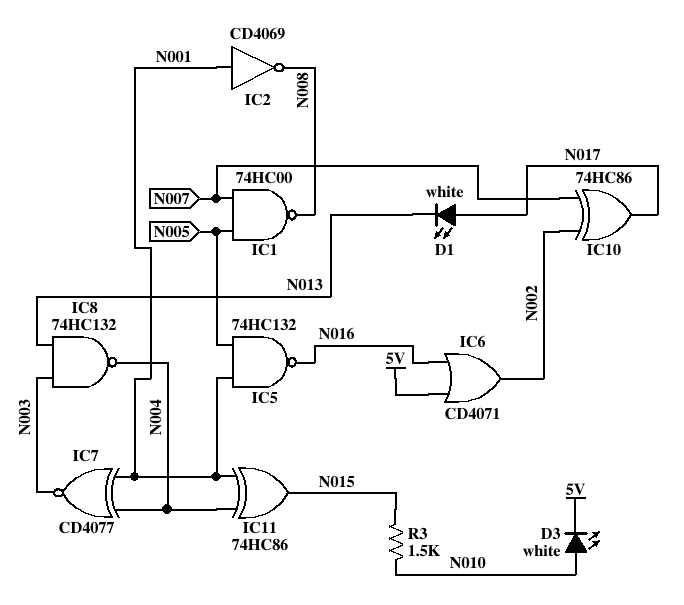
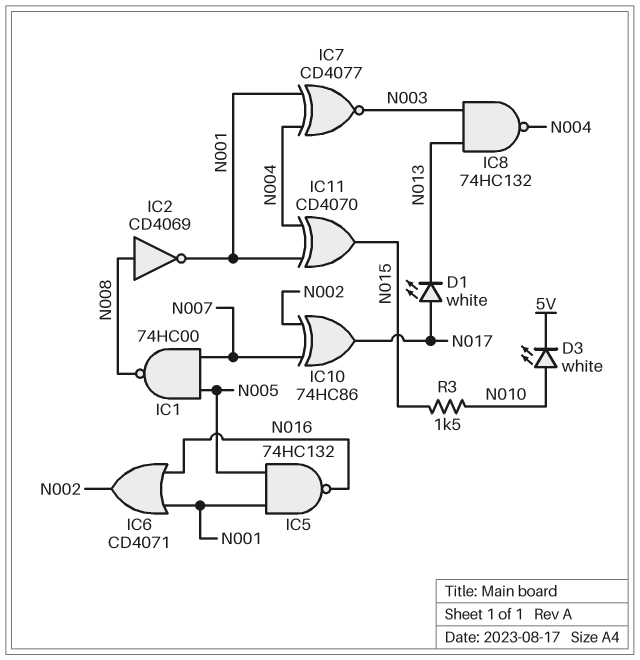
IC2: NOT CD4069 (in N001, out N008) -> NOT CD4069 (in N008, out N001)
IC6: OR CD4071 (in 5V, in N016, out N002) -> OR CD4071 (in N001, in N016, out N002)
IC11: XOR 74HC86 (in N001, in N004, out N015) -> XOR CD4070 (in N001, in N004, out N015)

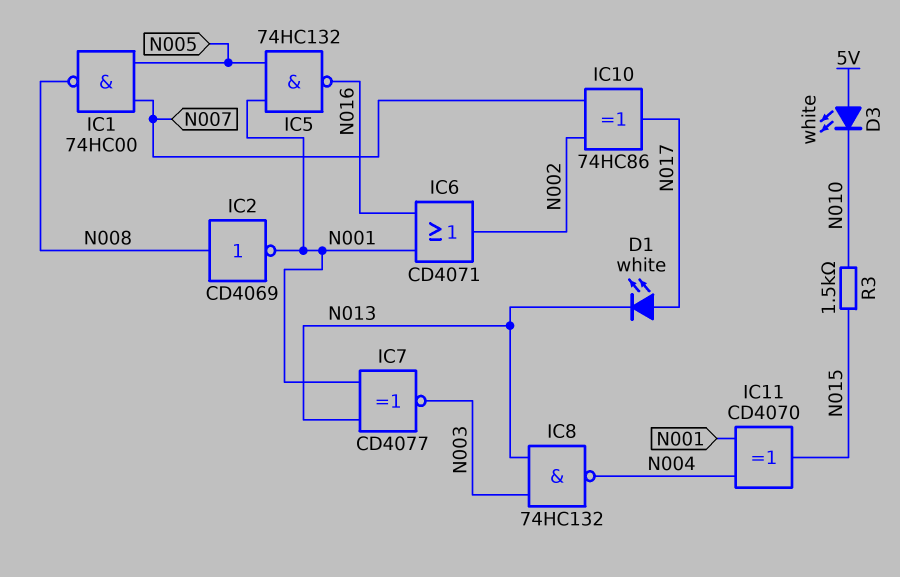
D3: LED white (A N010, K 5V) -> LED white (A 5V, K N010)
IC7: XNOR CD4077 (in N001, in N004, out N003) -> XNOR CD4077 (in N001, in N013, out N003)

